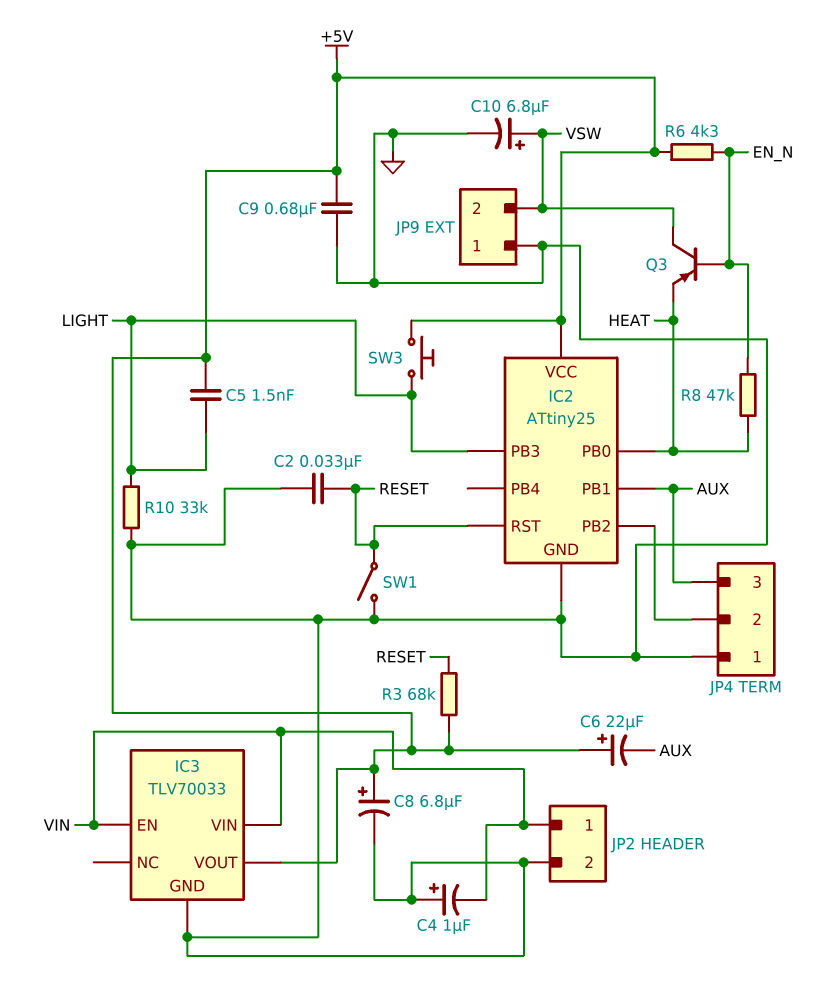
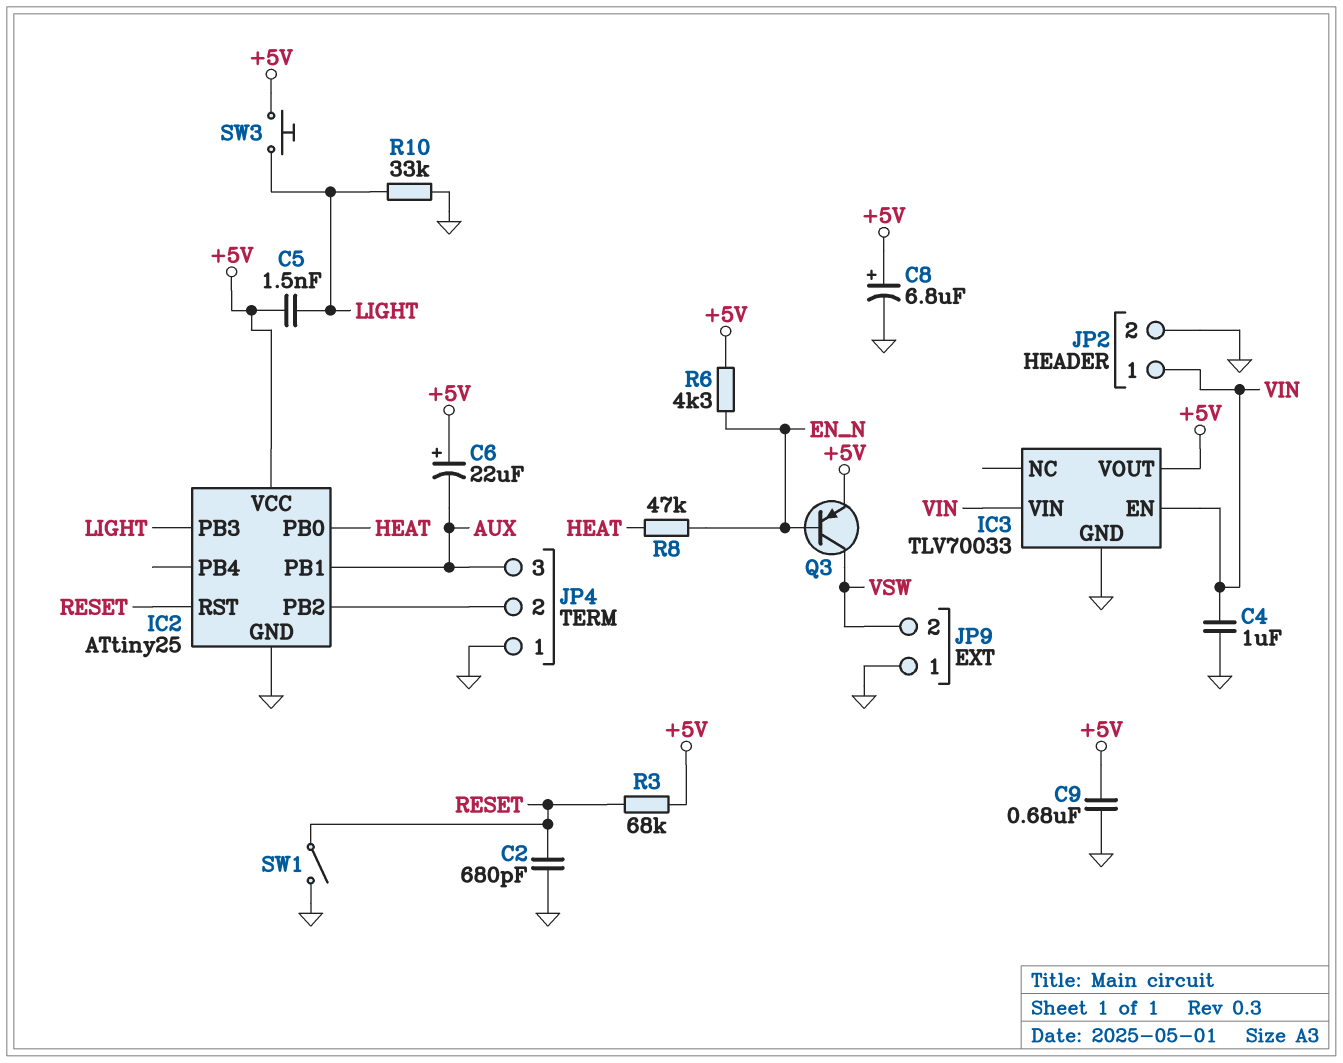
C2: 33nF (GND, RESET) -> 680pF (GND, RESET)
C4: 1uF (plus GND, minus VIN) -> 1uF (GND, VIN)
C10: 6.8uF (plus VSW, minus GND) -> none
Q3: PNP (B EN_N, C VSW, E HEAT) -> PNP (B EN_N, C VSW, E +5V)

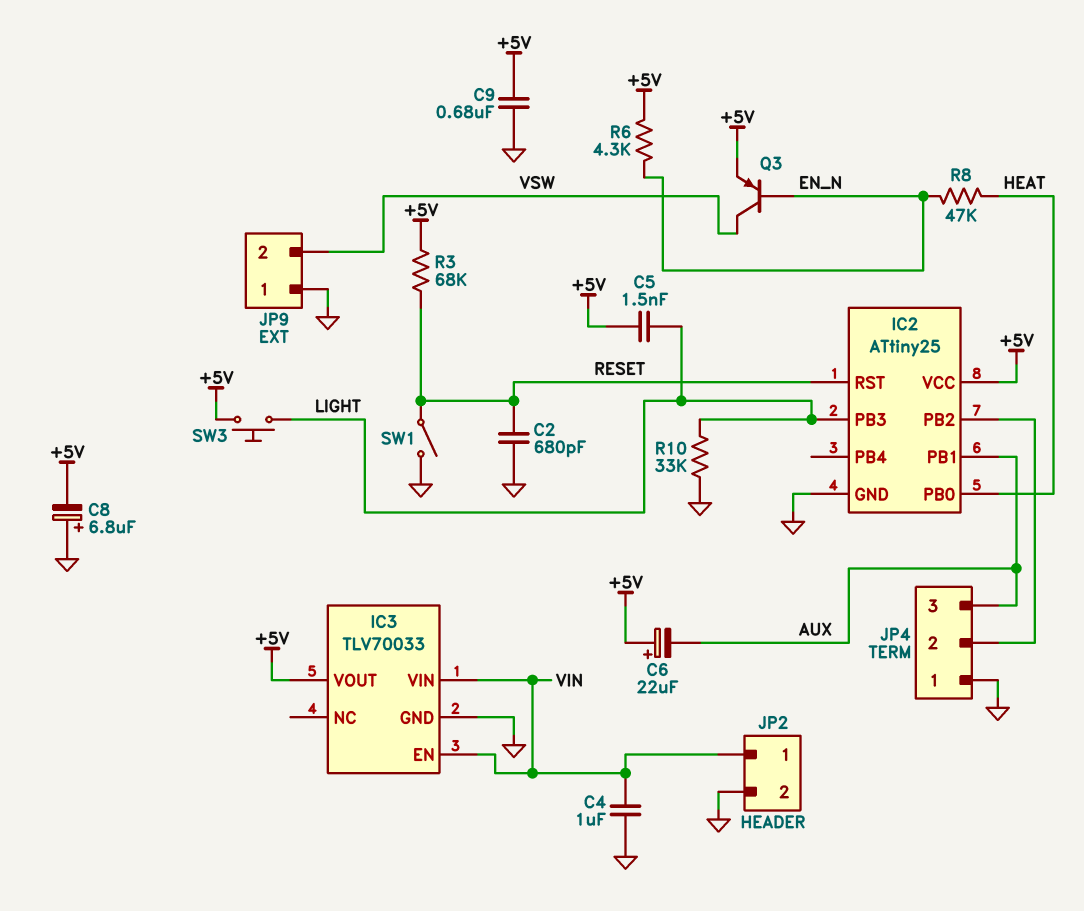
C8: 6.8uF (plus +5V, minus GND) -> 6.8uF (plus GND, minus +5V)

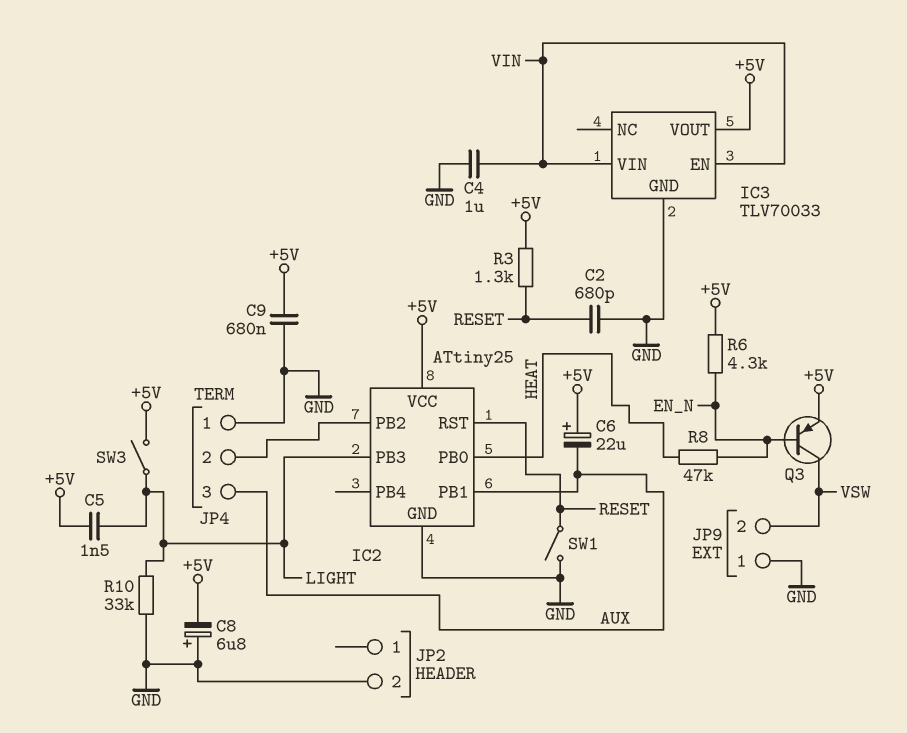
JP2 pin 1: VIN -> none
R3: 68k (+5V, RESET) -> 1.3k (+5V, RESET)
SW3: button (+5V, LIGHT) -> switch (+5V, LIGHT)

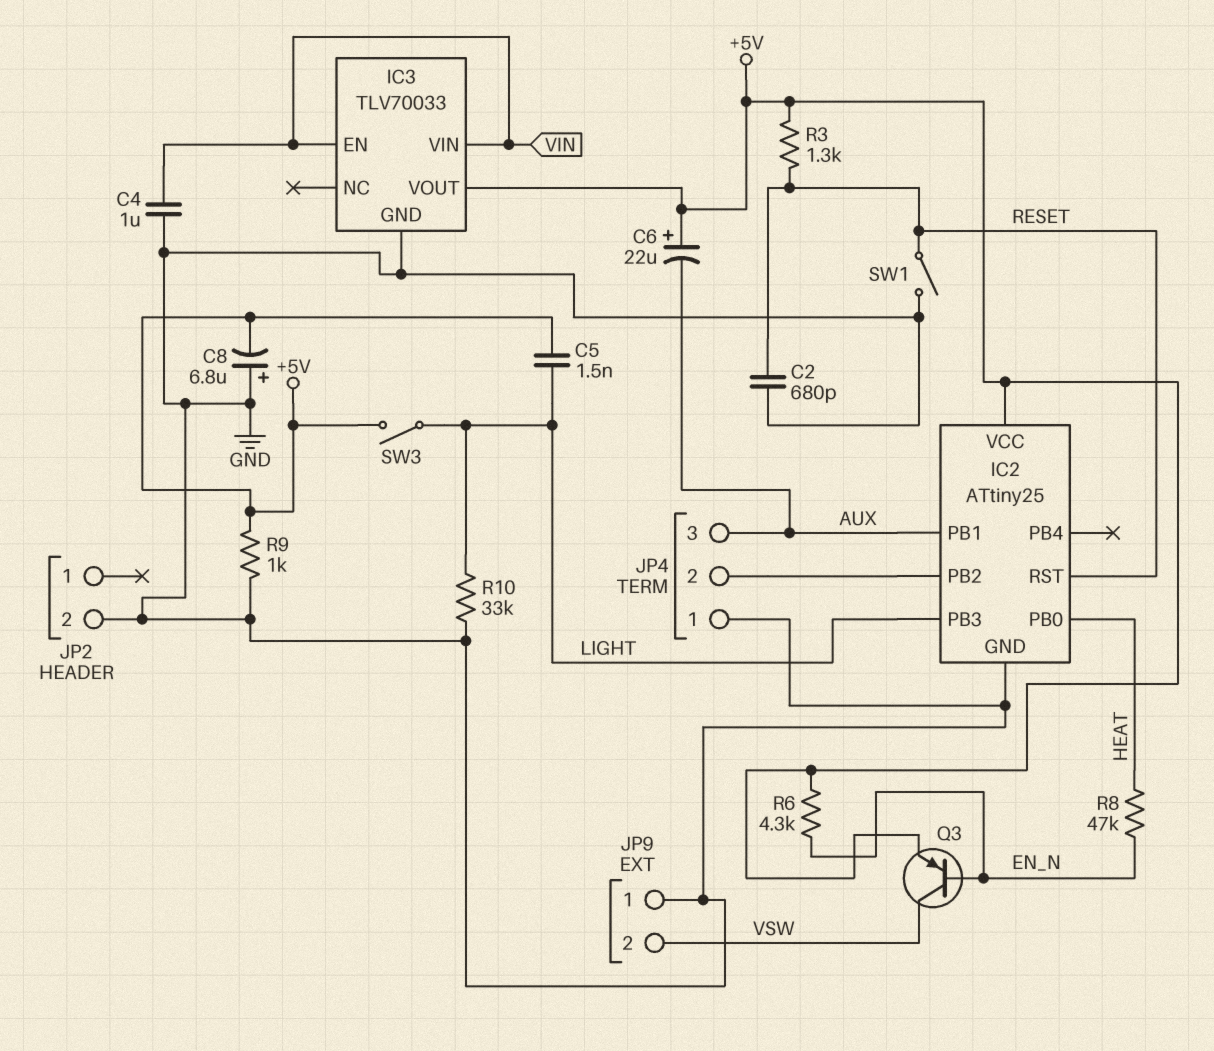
C9: 680nF (+5V, GND) -> none
R9: none -> 1k (+5V, GND)

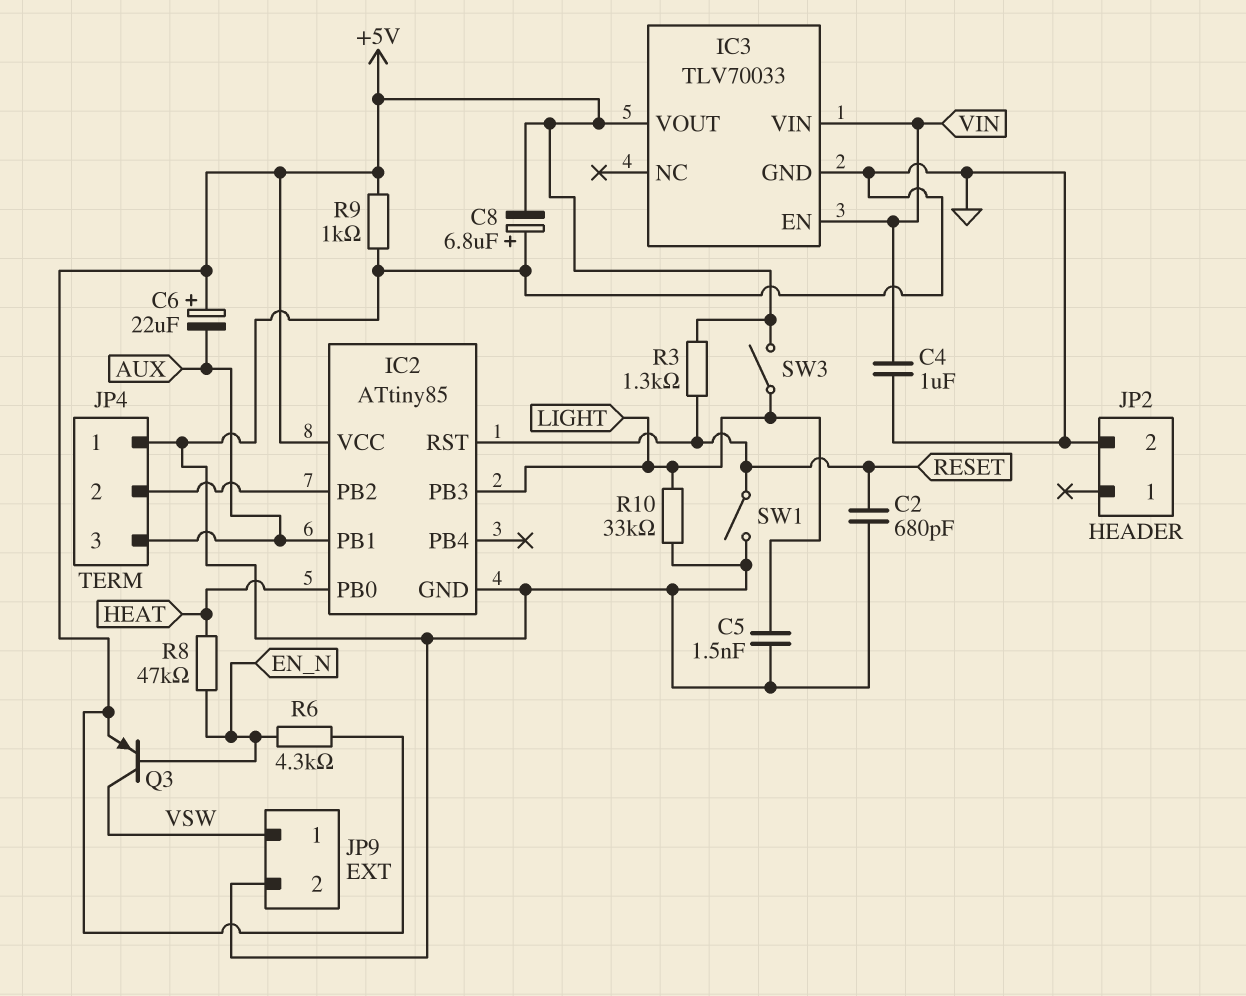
C5: 1.5nF (+5V, LIGHT) -> 1.5nF (GND, LIGHT)
IC2: ATtiny25 -> ATtiny85
JP9 pin 1: GND -> VSW
JP9 pin 2: VSW -> GND

